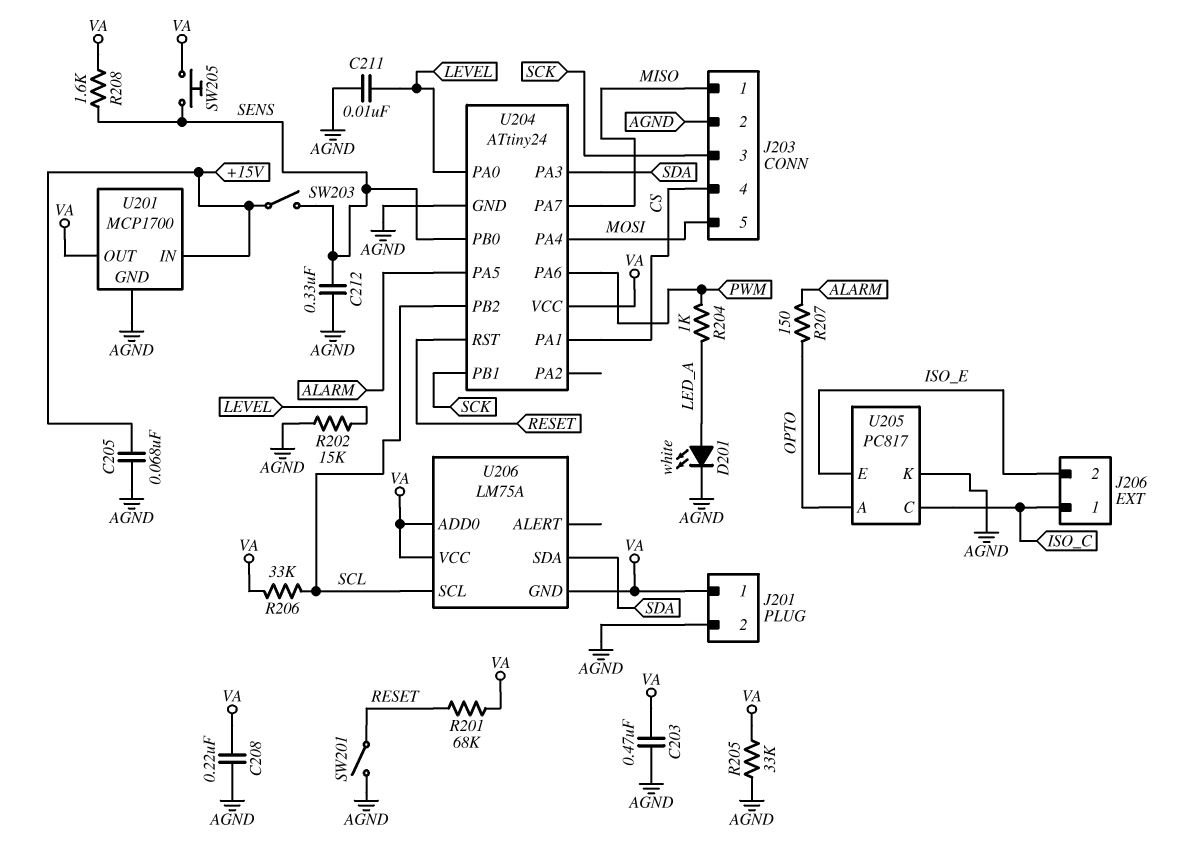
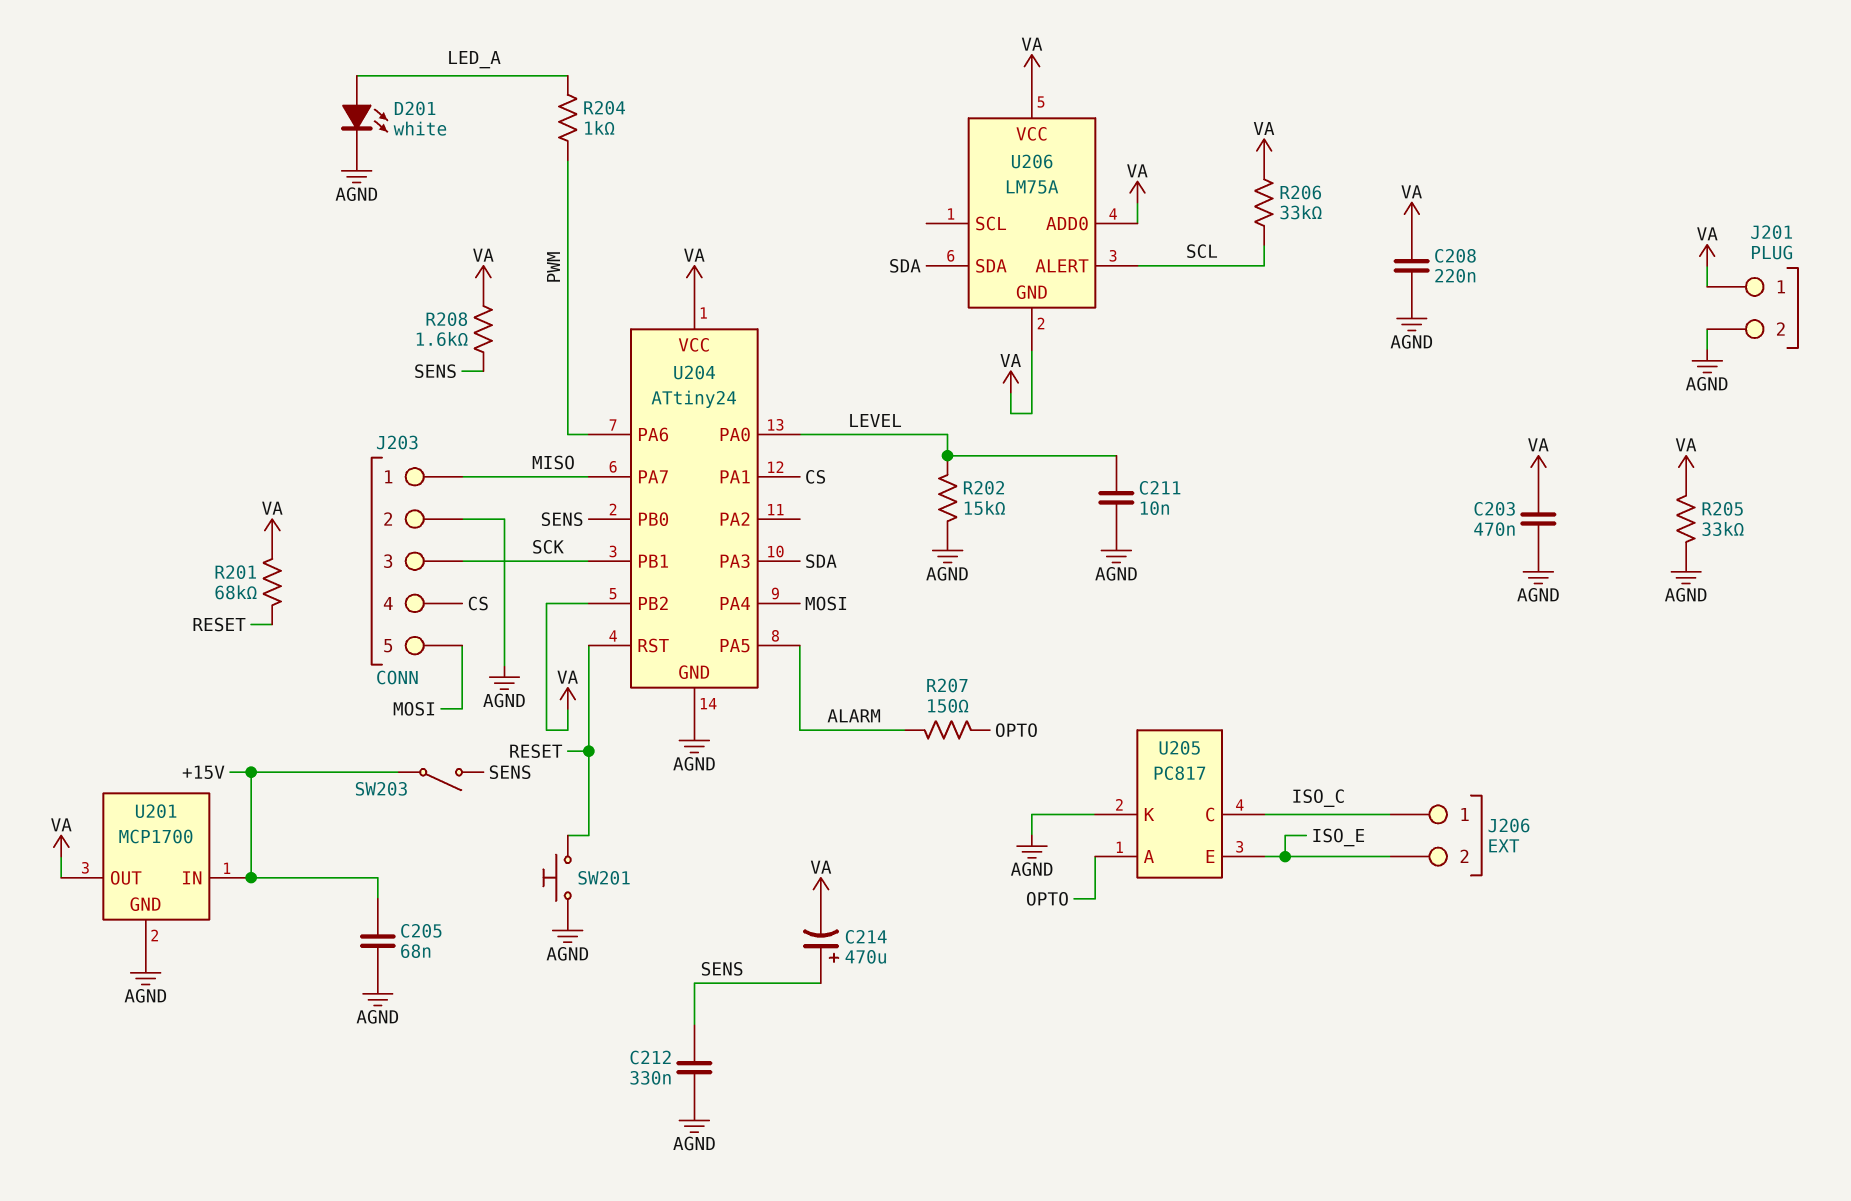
C214: none -> 470uF (plus SENS, minus VA)
SW201: switch (AGND, RESET) -> button (AGND, RESET)
SW205: button (SENS, VA) -> none
U204 pin PB2: SCL -> VA
U206 pin ALERT: none -> SCL
U206 pin SCL: SCL -> none

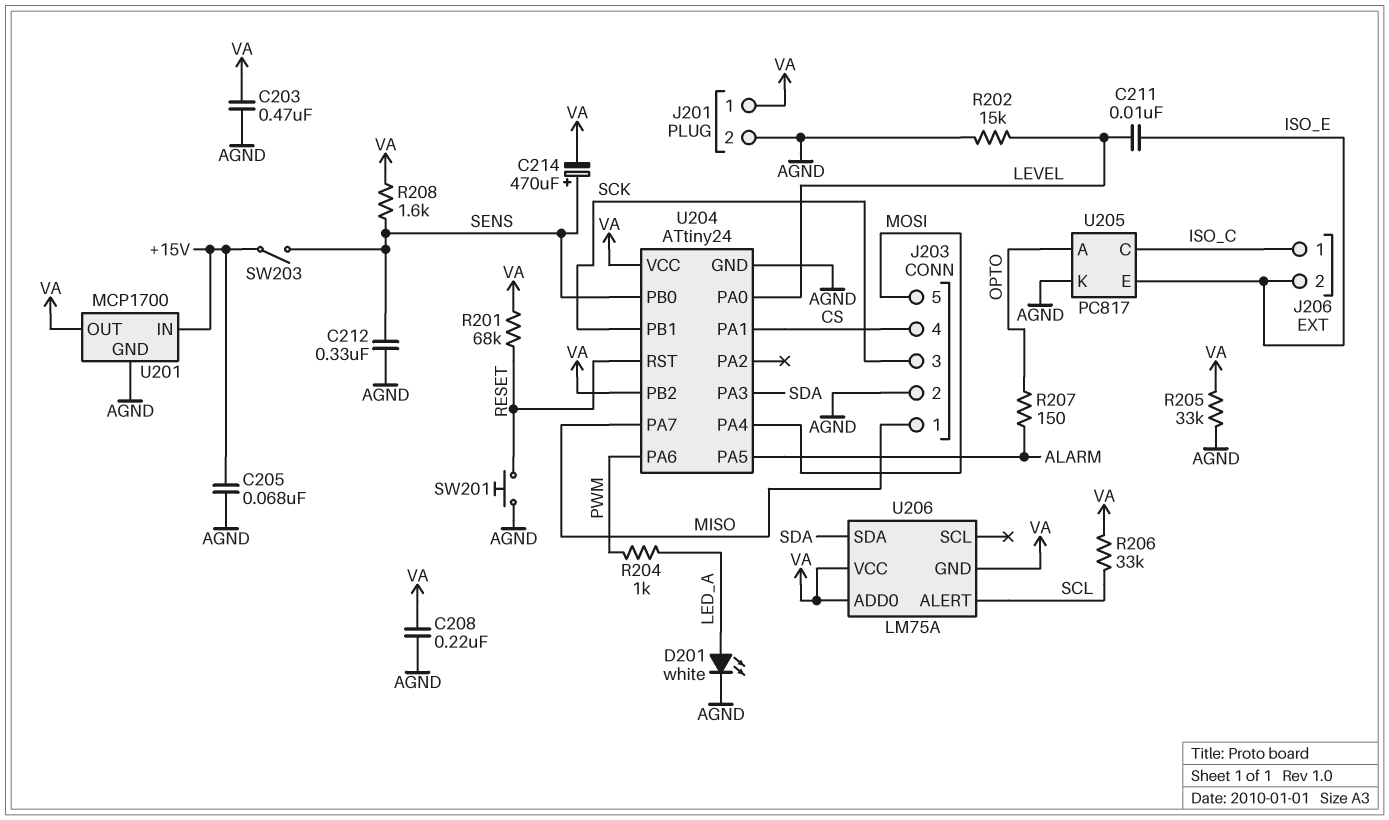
C211: 10nF (AGND, LEVEL) -> 10nF (ISO_E, LEVEL)

